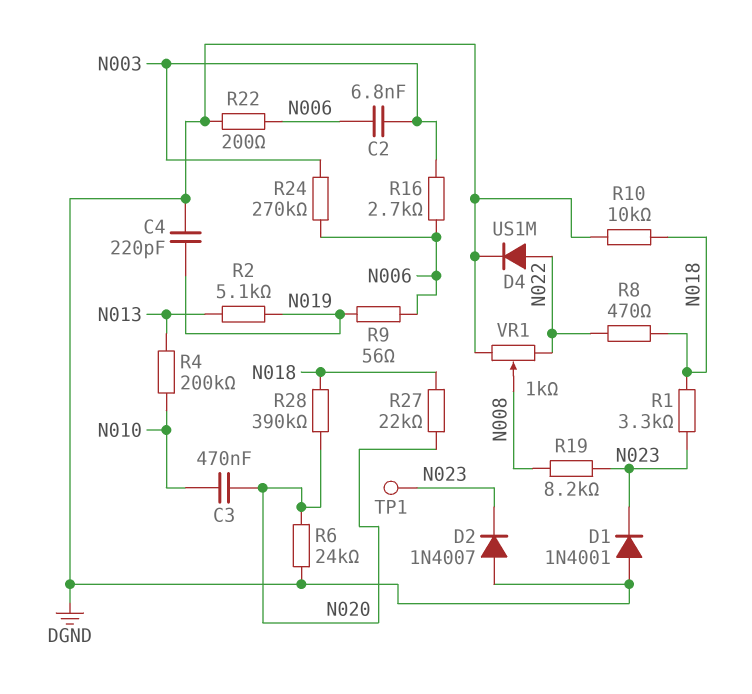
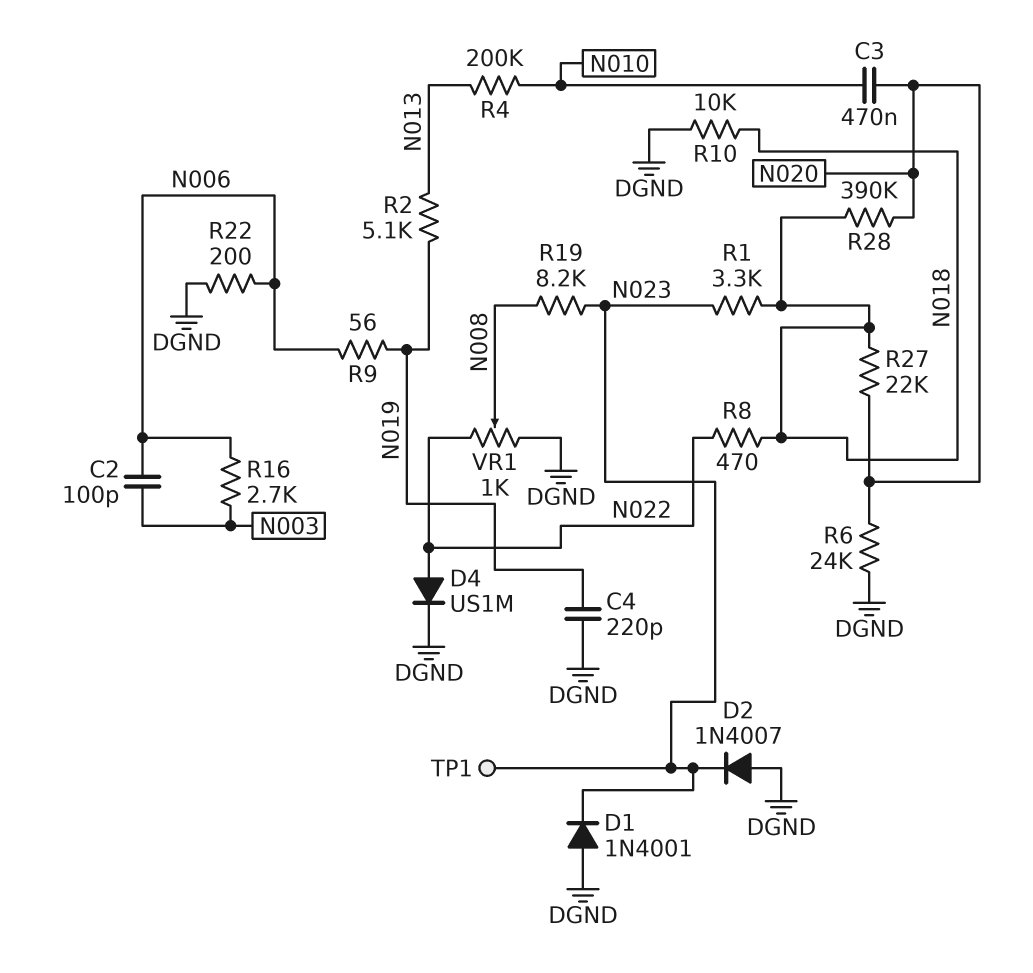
C2: 6.8nF (N003, N006) -> 100pF (N003, N006)
R24: 270k (N003, N006) -> none

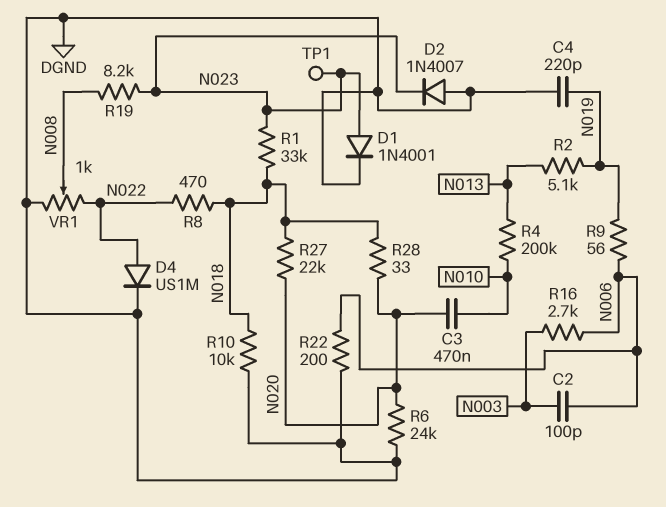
D1: diode 1N4001 (A DGND, K N023) -> diode 1N4001 (A N023, K DGND)
R1: 3.3k (N018, N023) -> 33k (N018, N023)
R28: 390k (N018, N020) -> 33 (N018, N020)

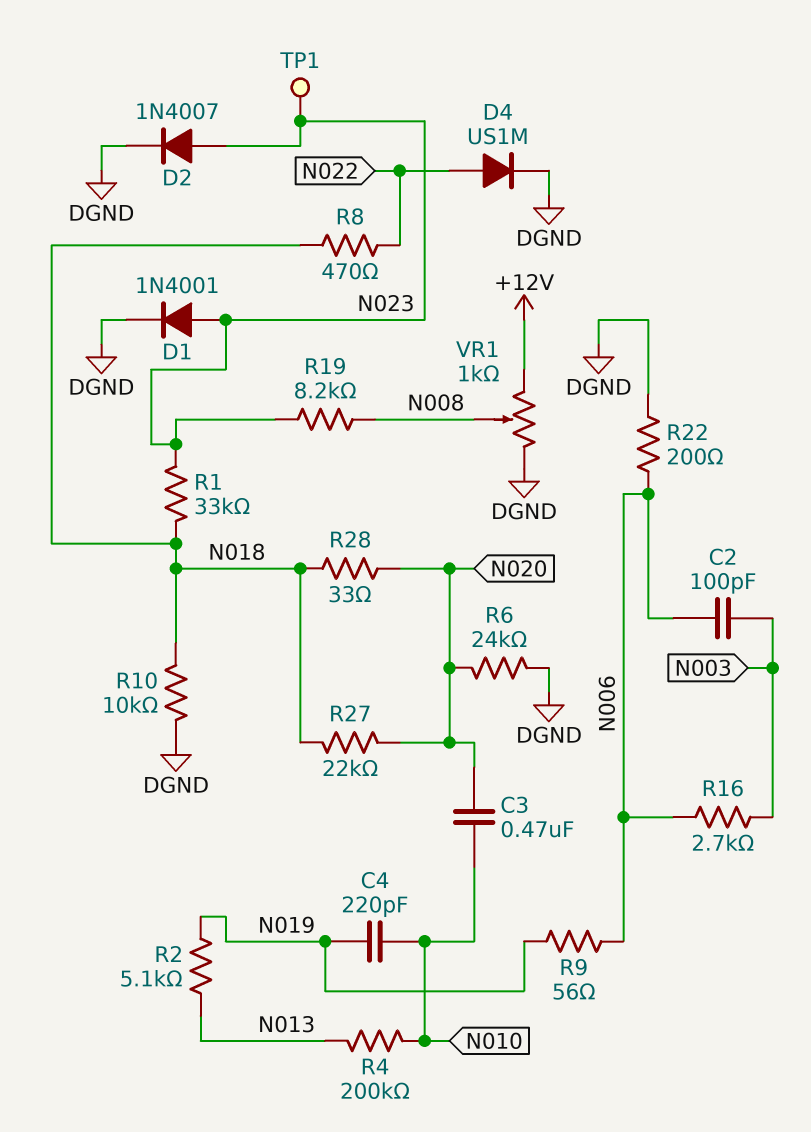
C4: 220pF (DGND, N019) -> 220pF (N010, N019)
D2: diode 1N4007 (A DGND, K N023) -> diode 1N4007 (A N023, K DGND)
VR1: 1k (DGND, N022, wiper N008) -> 1k (+12V, DGND, wiper N008)

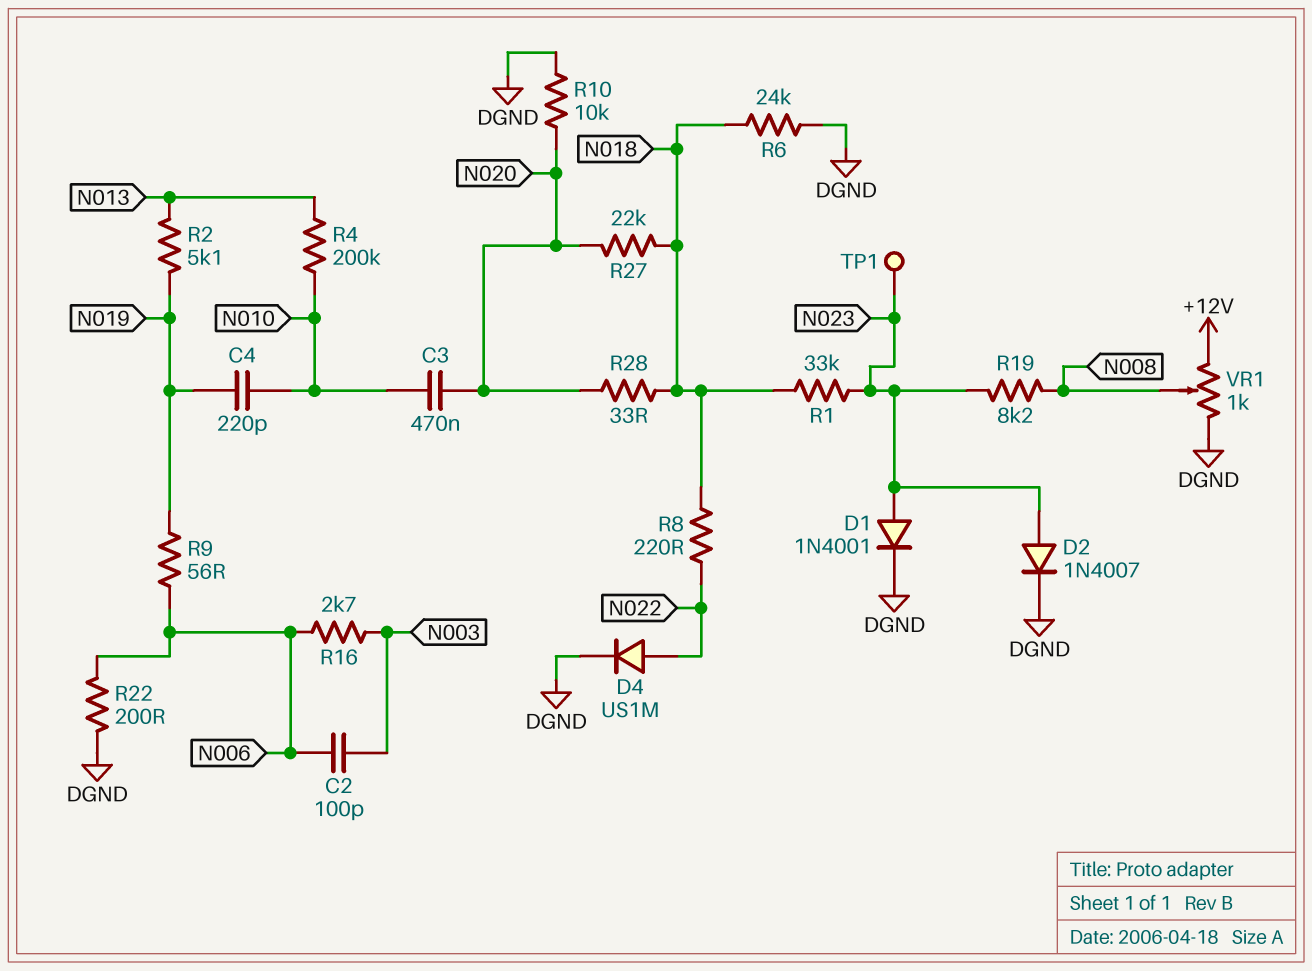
R6: 24k (DGND, N020) -> 24k (DGND, N018)
R8: 470 (N018, N022) -> 220 (N018, N022)
R10: 10k (DGND, N018) -> 10k (DGND, N020)

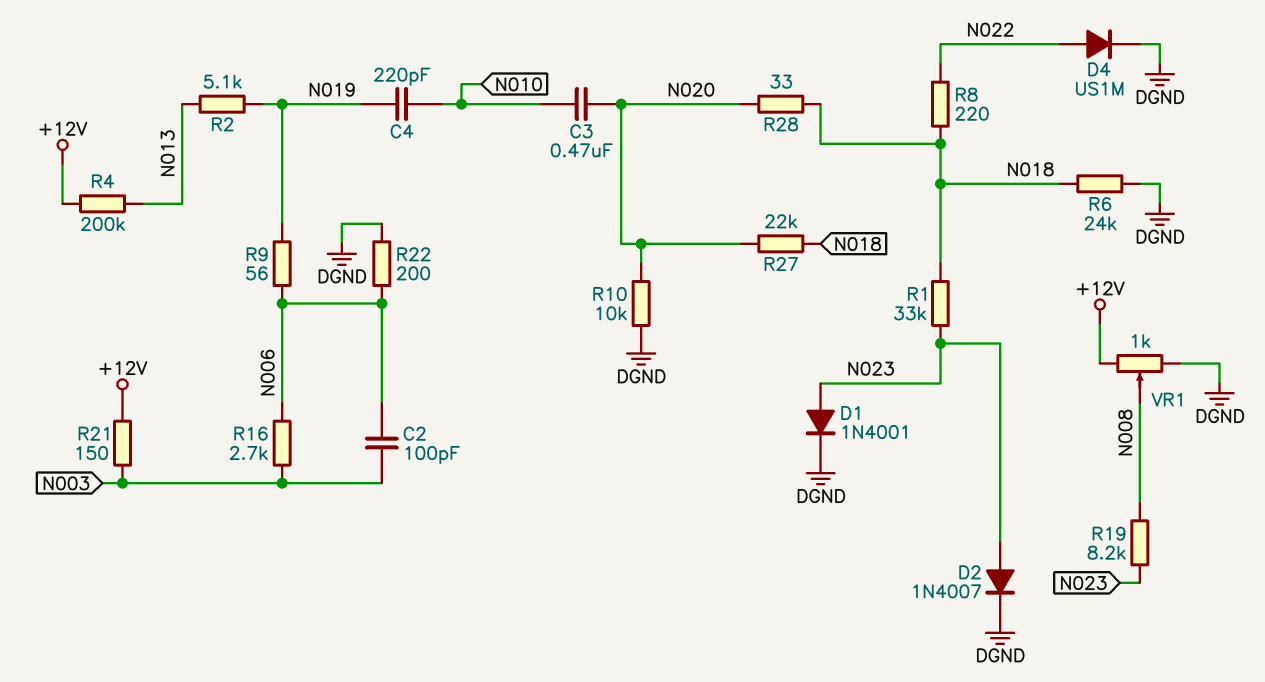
R4: 200k (N010, N013) -> 200k (+12V, N013)
R21: none -> 150 (+12V, N003)
TP1: test point (N023) -> none

